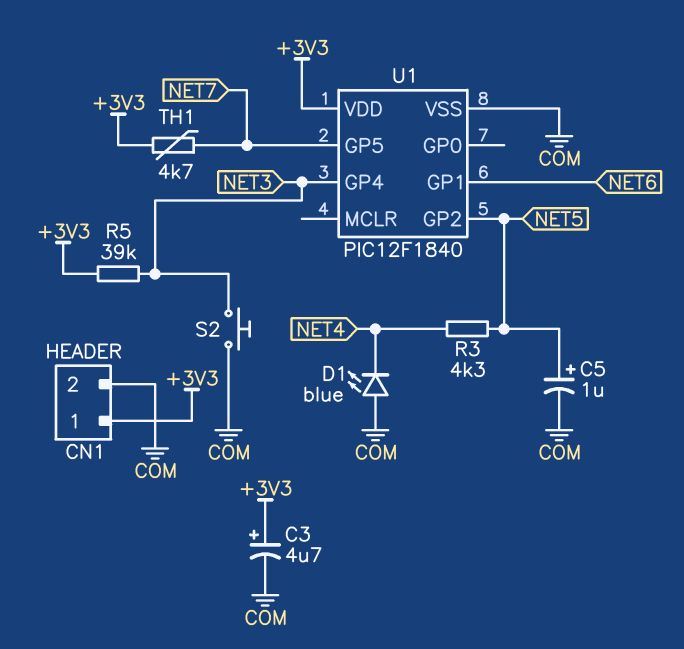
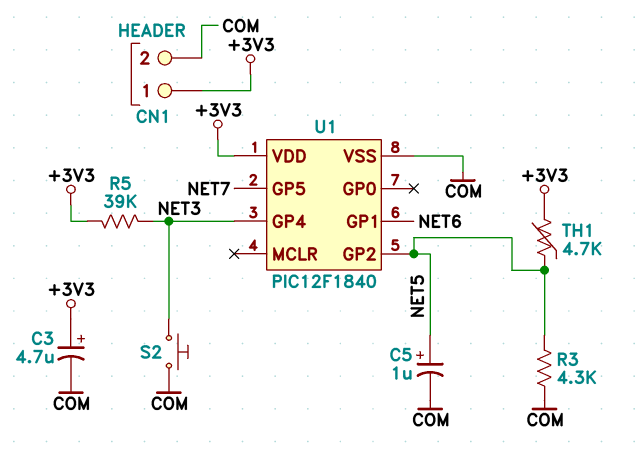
D1: LED blue (A COM, K NET4) -> none
R3: 4.3k (NET4, NET5) -> 4.3k (COM, NET5)
TH1: 4.7k (+3V3, NET7) -> 4.7k (+3V3, NET5)

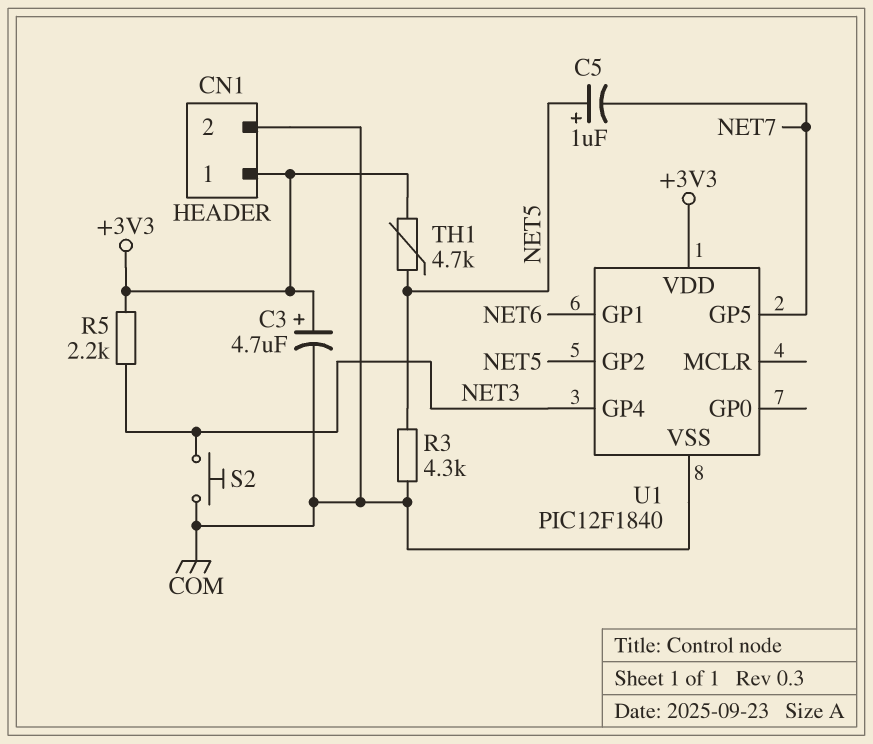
C5: 1uF (plus NET5, minus COM) -> 1uF (plus NET5, minus NET7)
R5: 39k (+3V3, NET3) -> 2.2k (+3V3, NET3)

